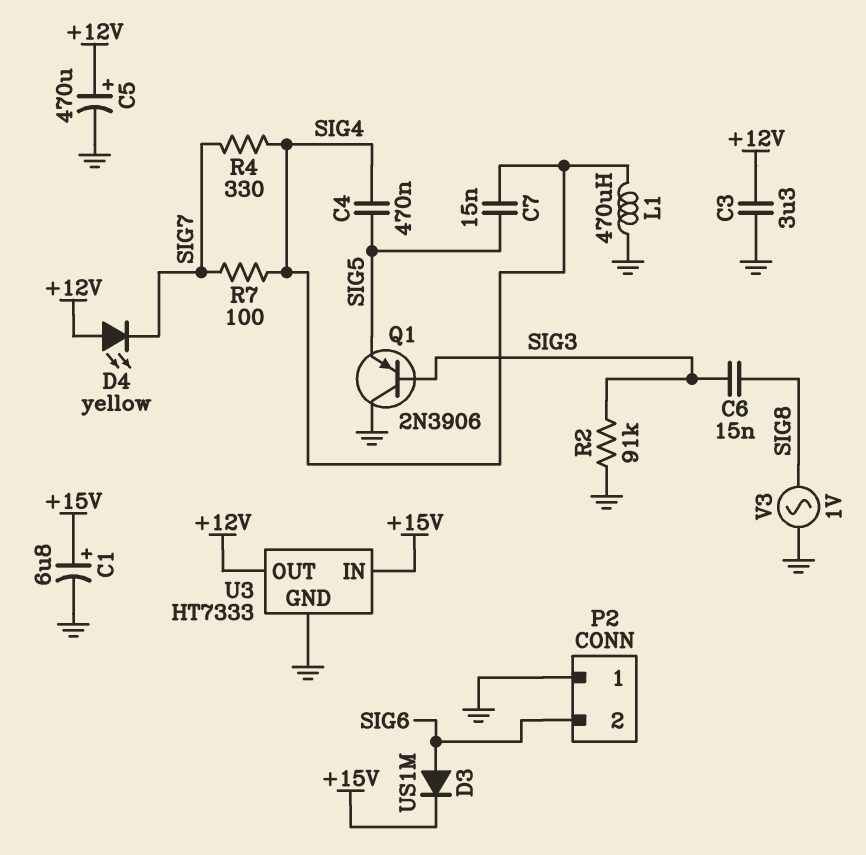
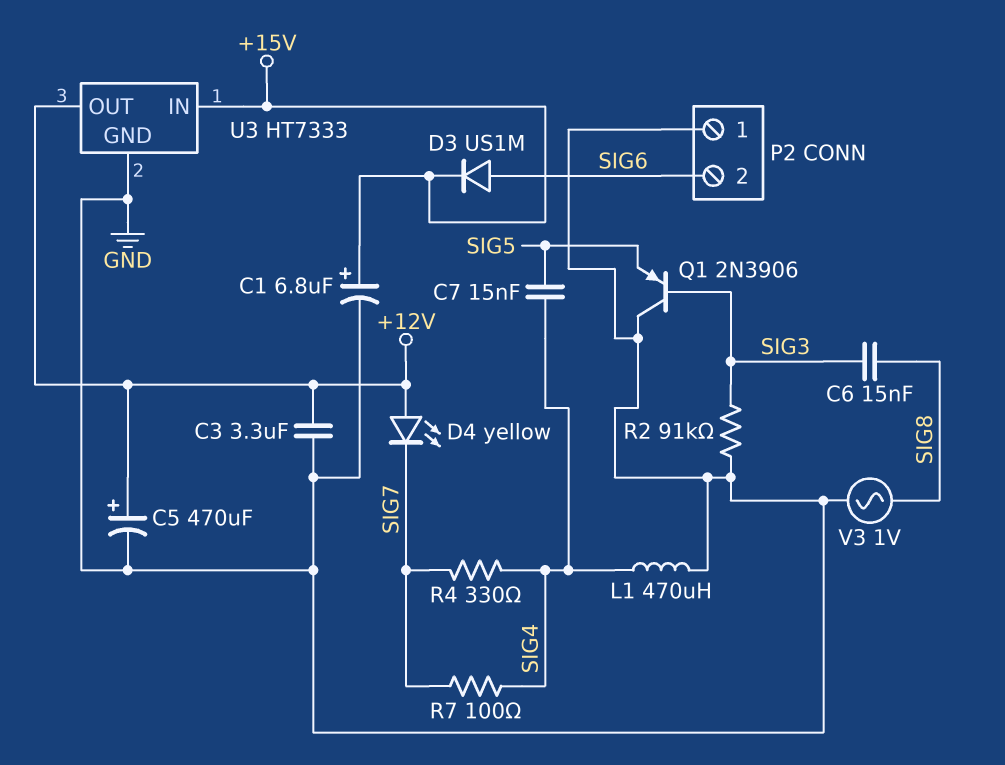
C4: 470nF (SIG4, SIG5) -> none

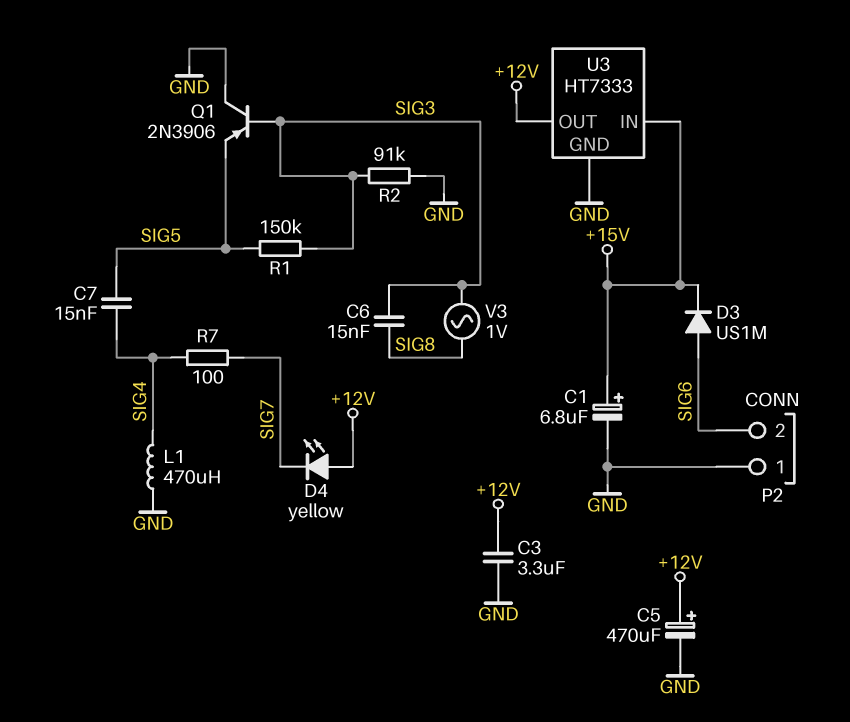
R1: none -> 150k (SIG3, SIG5)
R4: 330 (SIG4, SIG7) -> none
V3: AC 1V (GND, SIG8) -> AC 1V (SIG3, SIG8)

